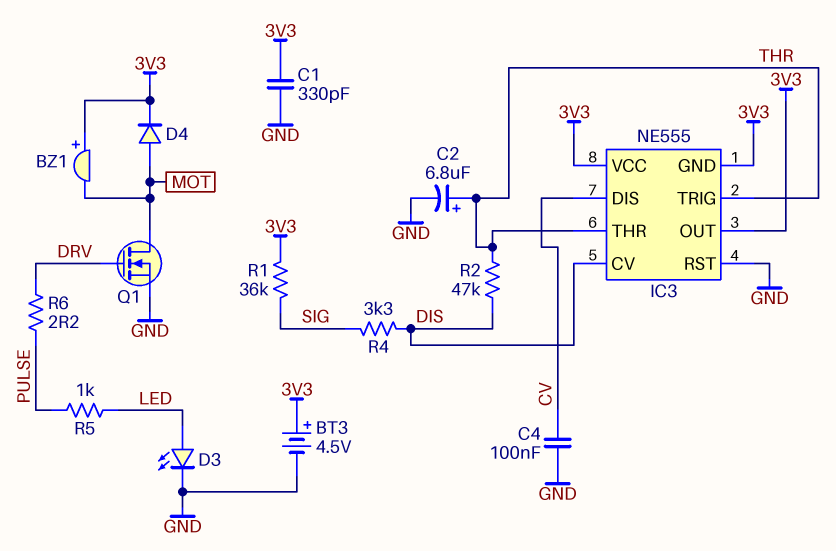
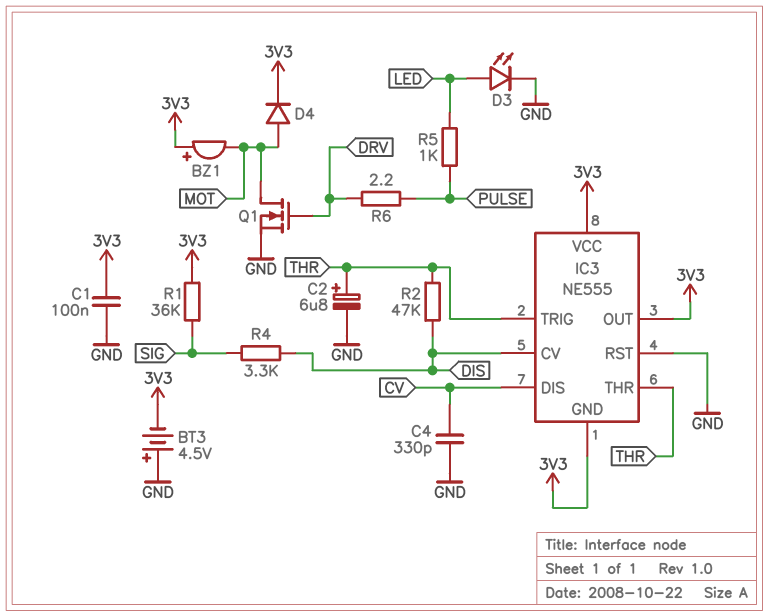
BT3: 4.5V (plus 3V3, minus GND) -> 4.5V (plus GND, minus 3V3)
C1: 330pF (3V3, GND) -> 100nF (3V3, GND)
C4: 100nF (CV, GND) -> 330pF (CV, GND)

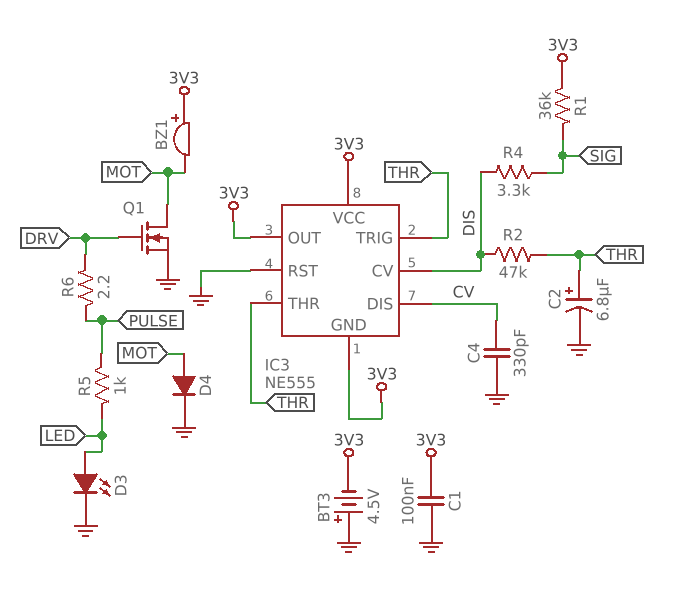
D4: diode (A MOT, K 3V3) -> diode (A MOT, K GND)

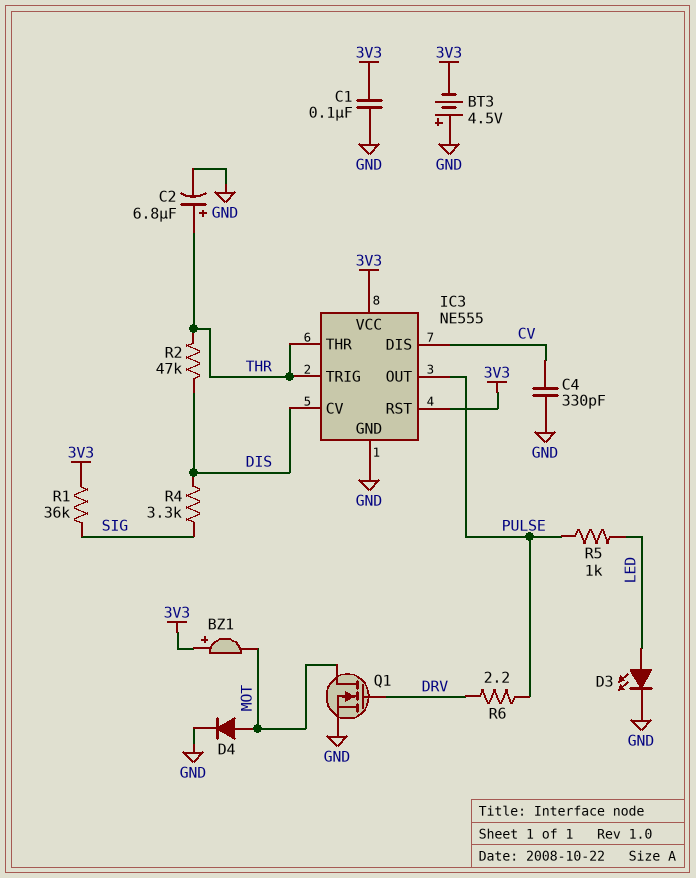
IC3 pin GND: 3V3 -> GND
IC3 pin OUT: 3V3 -> PULSE
IC3 pin RST: GND -> 3V3

